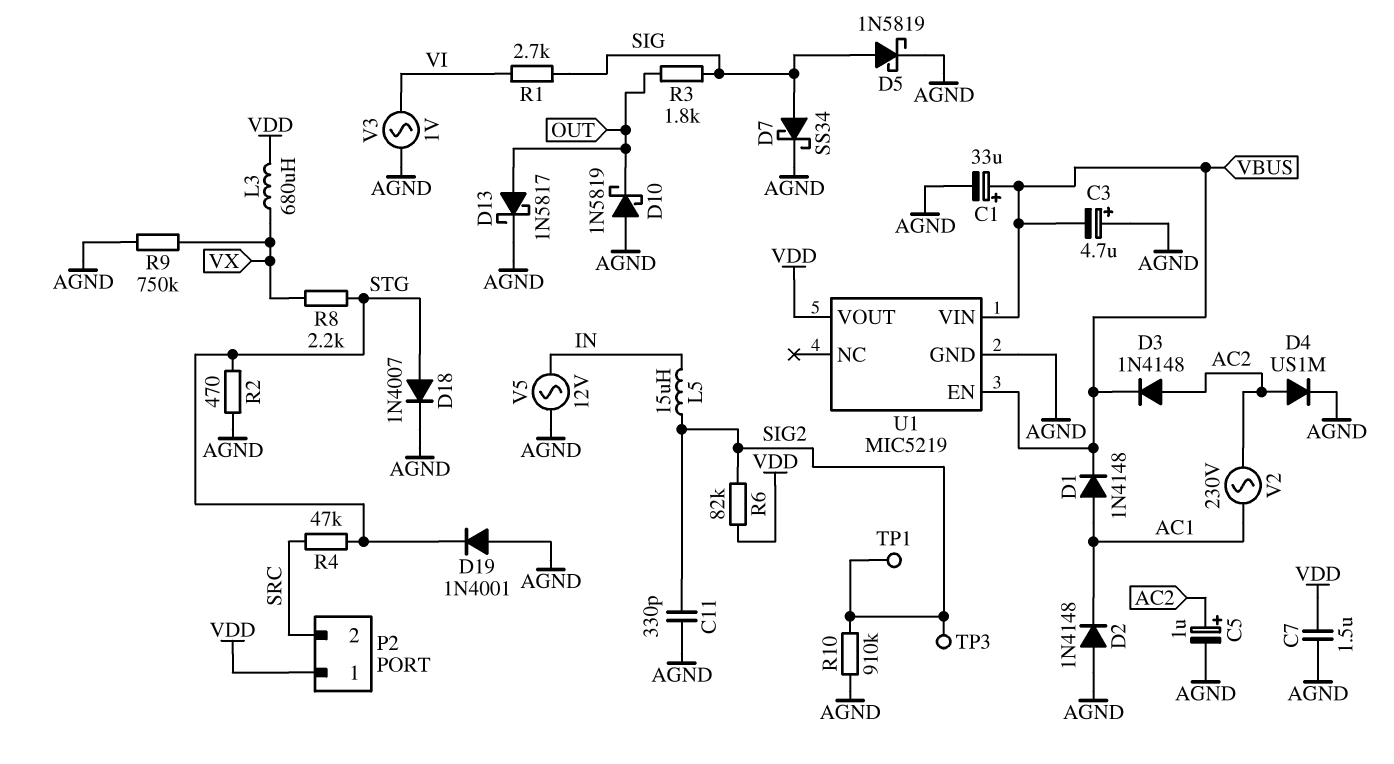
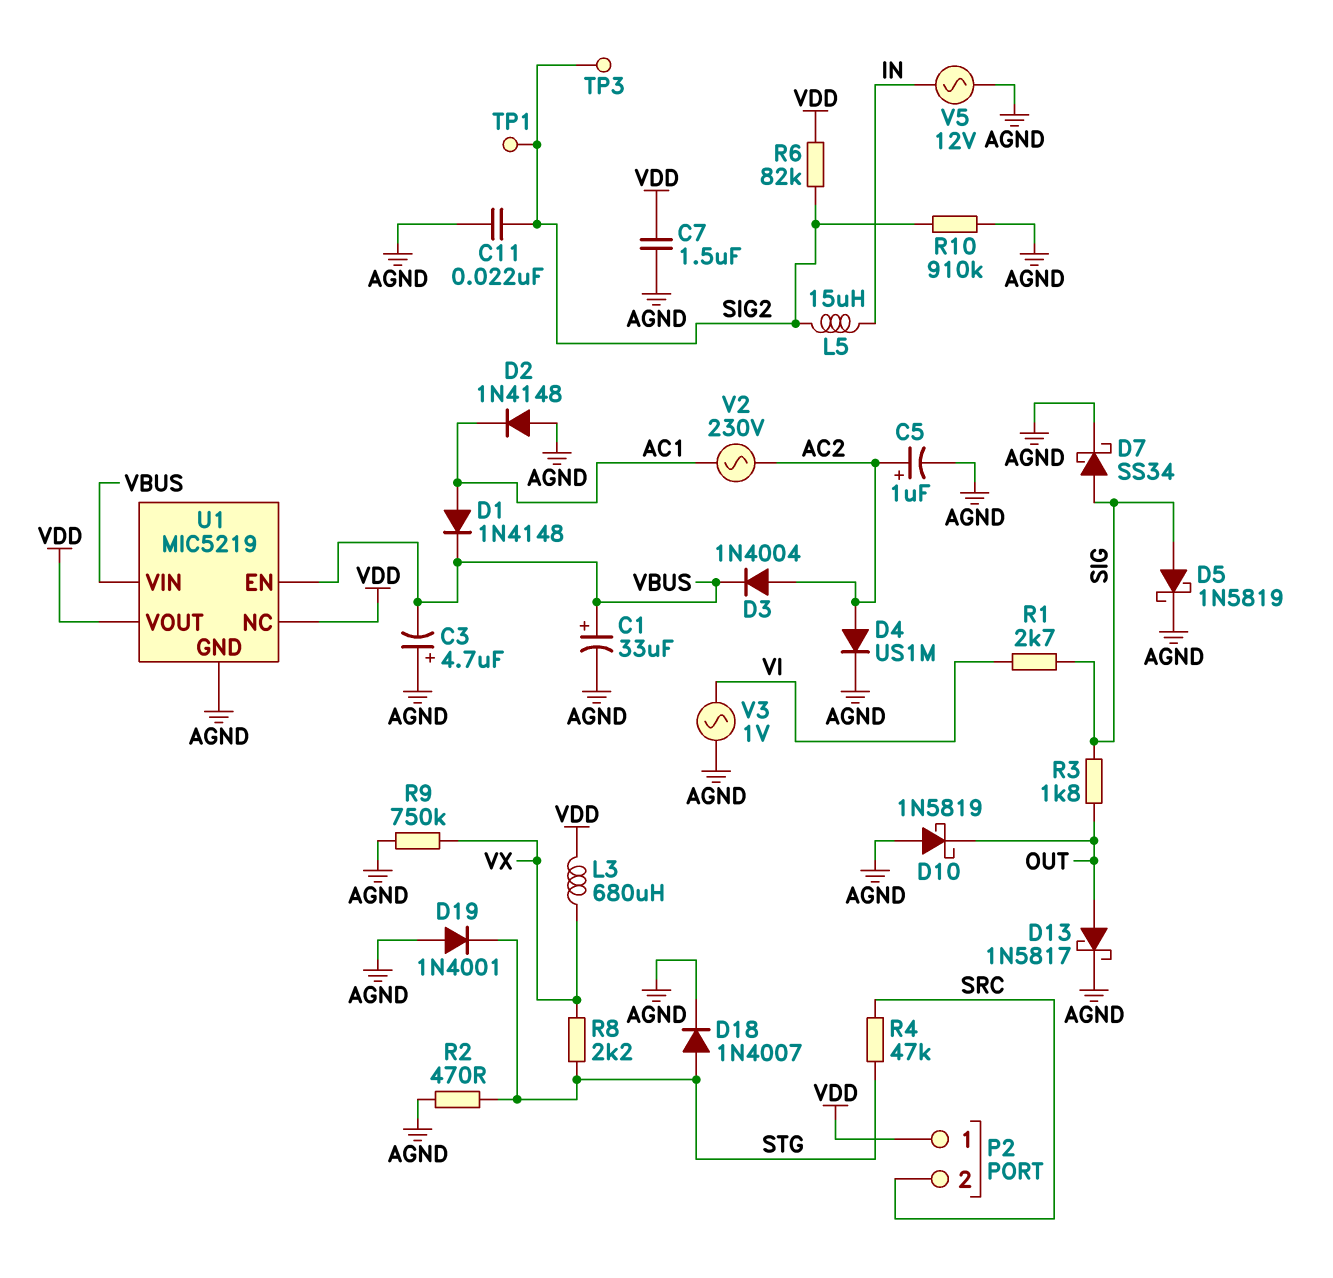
C11: 330pF (AGND, SIG2) -> 22nF (AGND, SIG2)
D3: diode 1N4148 (A AC2, K VBUS) -> diode 1N4004 (A AC2, K VBUS)
U1 pin NC: none -> VDD

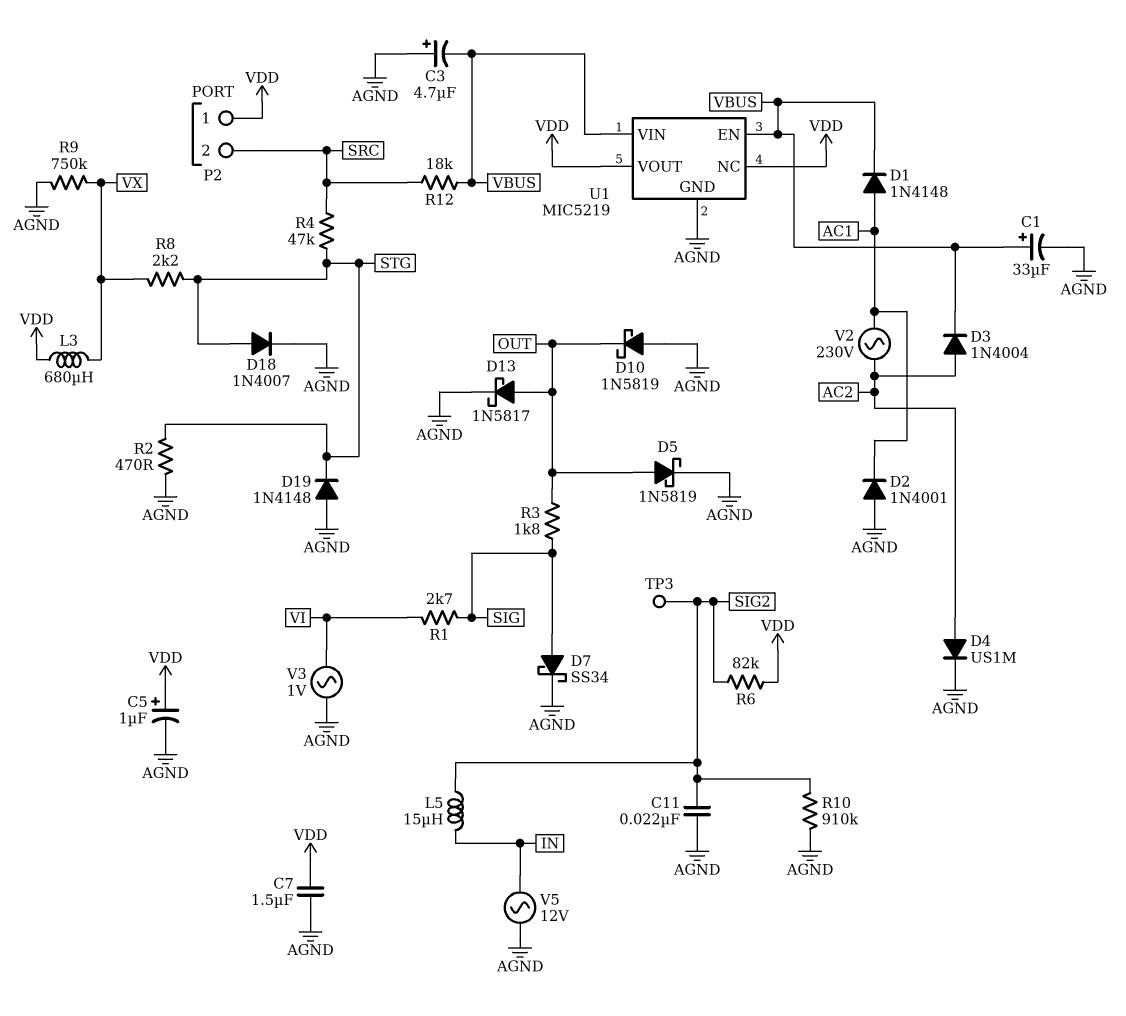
C5: 1uF (plus AC2, minus AGND) -> 1uF (plus VDD, minus AGND)
D2: diode 1N4148 (A AGND, K AC1) -> diode 1N4001 (A AGND, K AC1)
D5: schottky 1N5819 (A SIG, K AGND) -> schottky 1N5819 (A OUT, K AGND)
D19: diode 1N4001 (A AGND, K STG) -> diode 1N4148 (A AGND, K STG)
R12: none -> 18k (SRC, VBUS)
TP1: test point (SIG2) -> none

